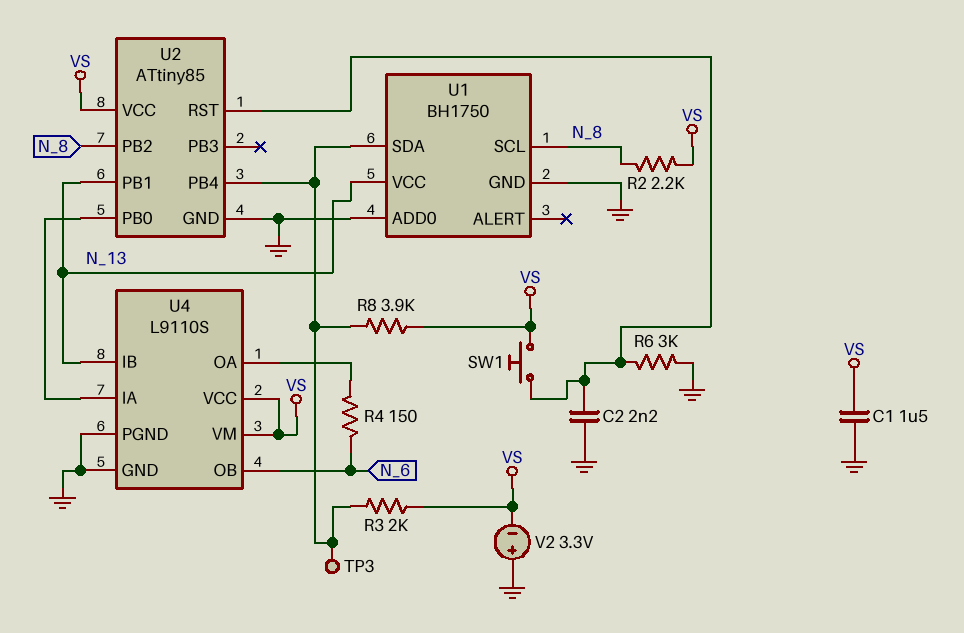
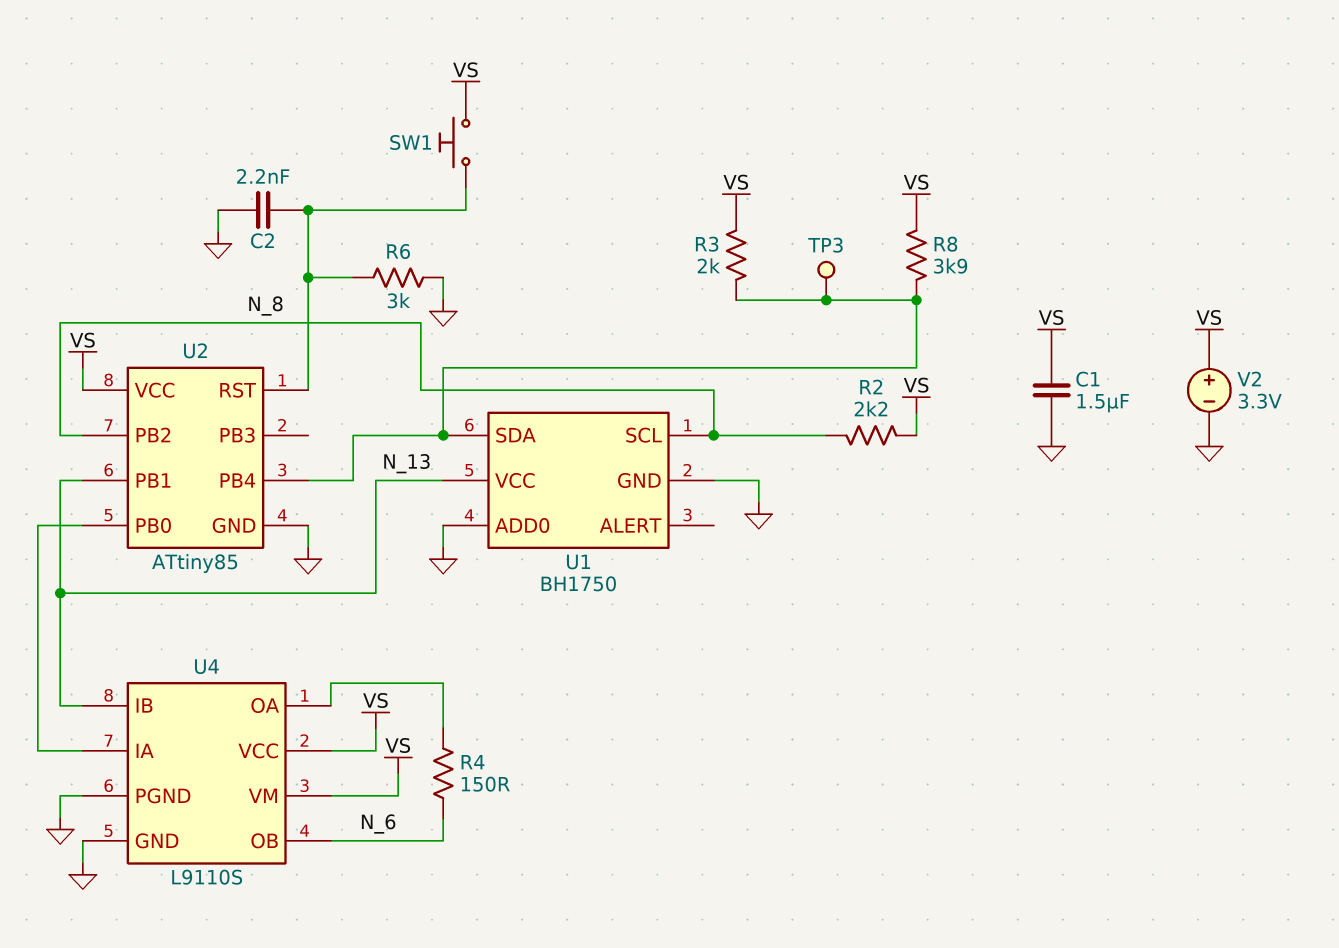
V2: 3.3V (plus GND, minus VS) -> 3.3V (plus VS, minus GND)

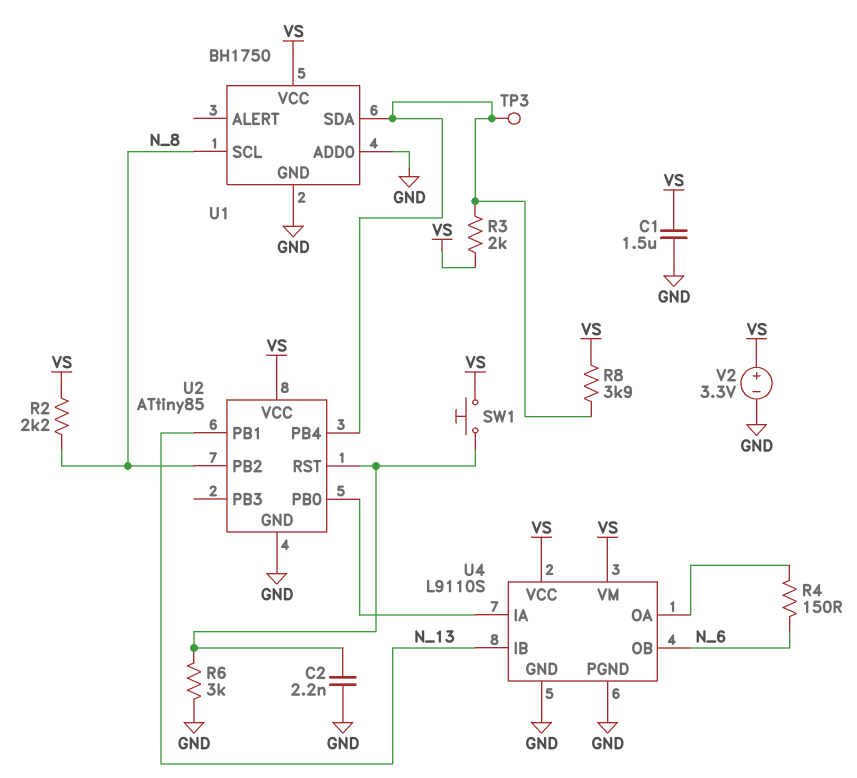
U1 pin VCC: N_13 -> VS

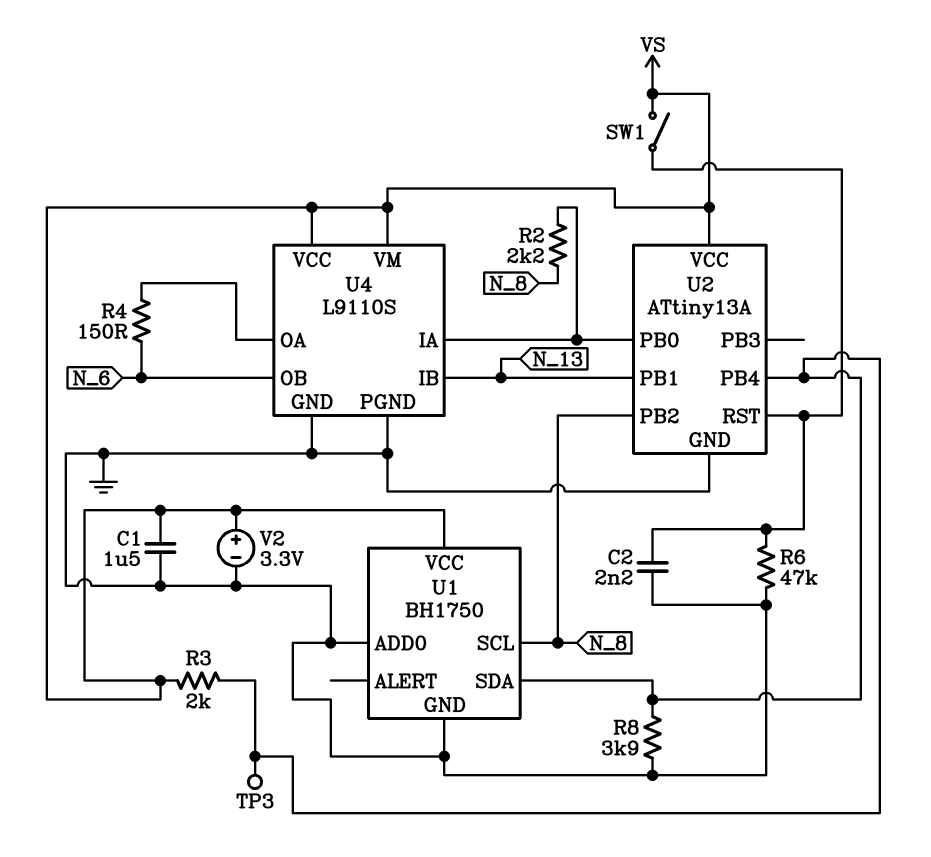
R2: 2.2k (N_8, VS) -> 2.2k (N_8, U2/PB0)
R6: 3k (GND, U2/RST) -> 47k (GND, U2/RST)
R8: 3.9k (U1/SDA, VS) -> 3.9k (GND, U1/SDA)
SW1: button (U2/RST, VS) -> switch (U2/RST, VS)
U2: ATtiny85 -> ATtiny13A

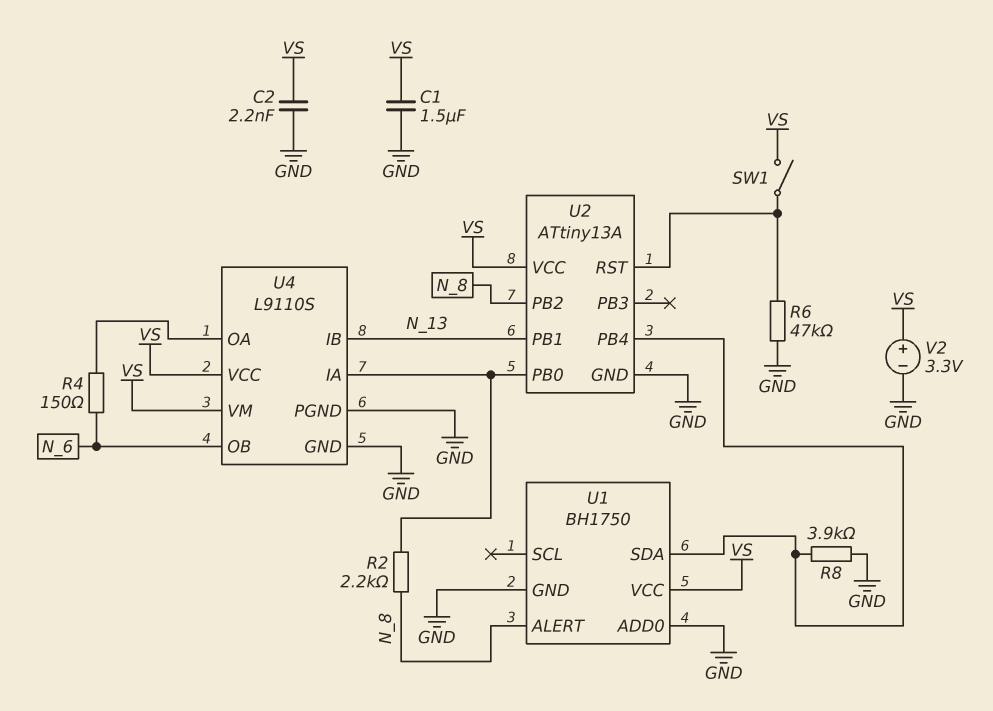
C2: 2.2nF (GND, U2/RST) -> 2.2nF (GND, VS)
R3: 2k (U1/SDA, VS) -> none
TP3: test point (U1/SDA) -> none
U1 pin ALERT: none -> N_8
U1 pin SCL: N_8 -> none

